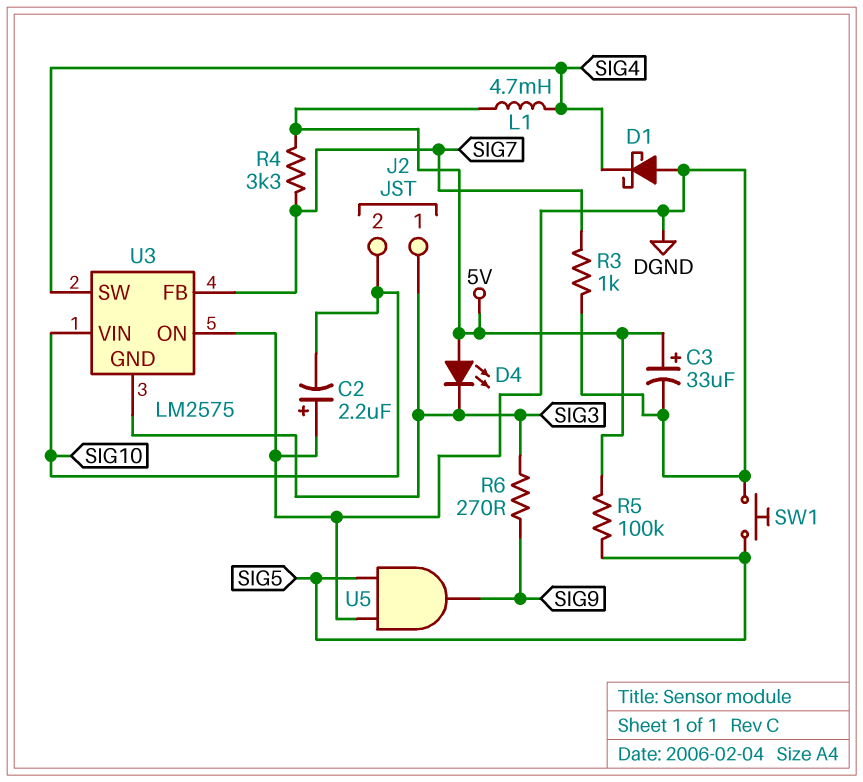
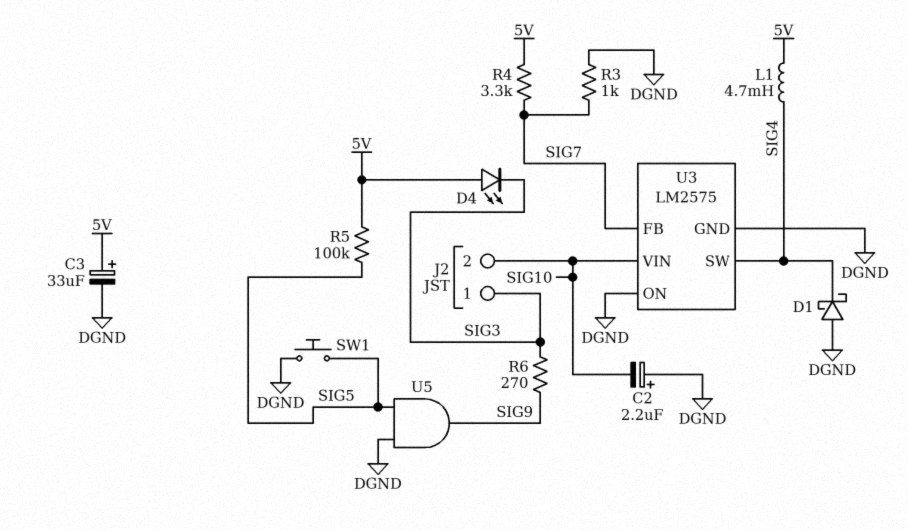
U3 pin GND: SIG3 -> DGND

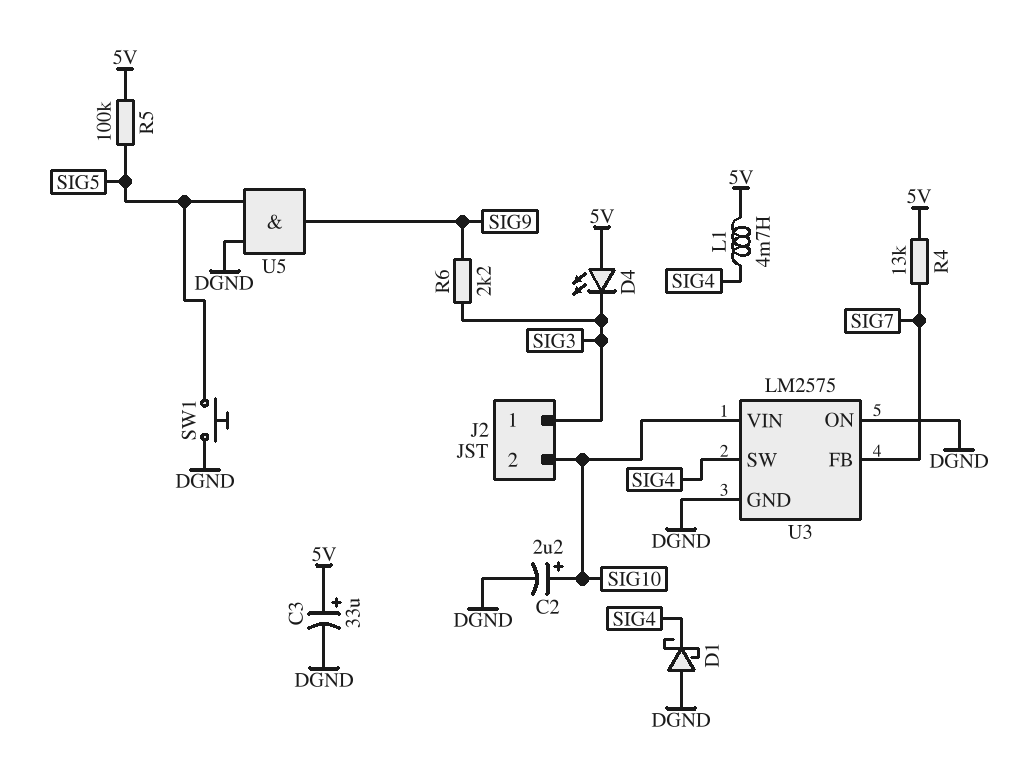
C2: 2.2uF (plus DGND, minus SIG10) -> 2.2uF (plus SIG10, minus DGND)
R3: 1k (DGND, SIG7) -> none
R4: 3.3k (5V, SIG7) -> 13k (5V, SIG7)
R6: 270 (SIG3, SIG9) -> 2.2k (SIG3, SIG9)

